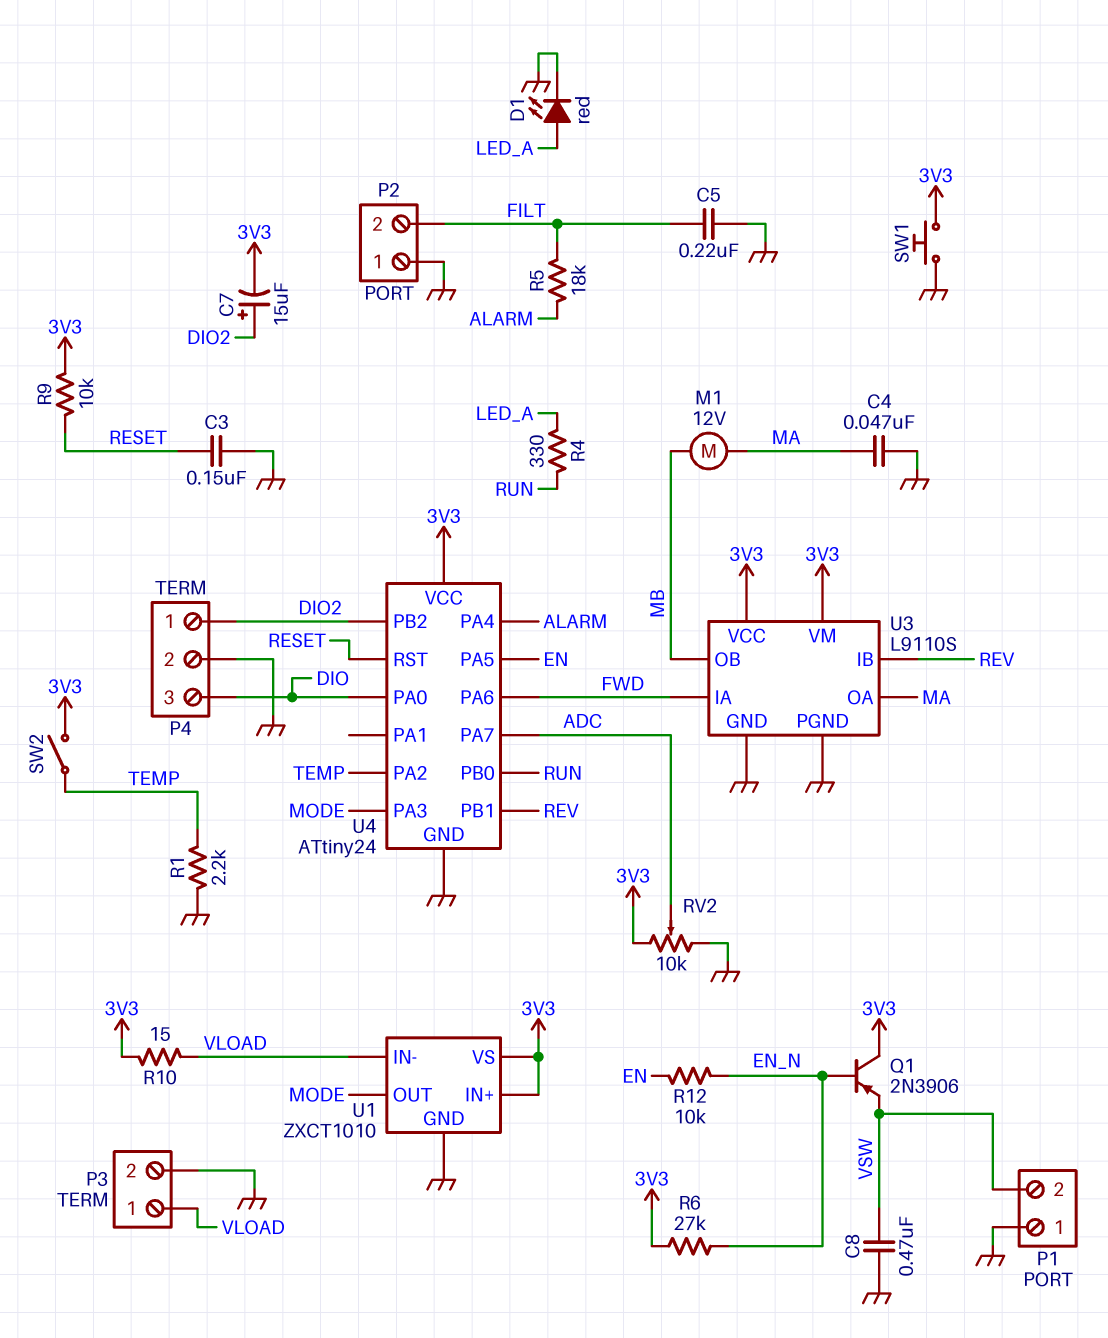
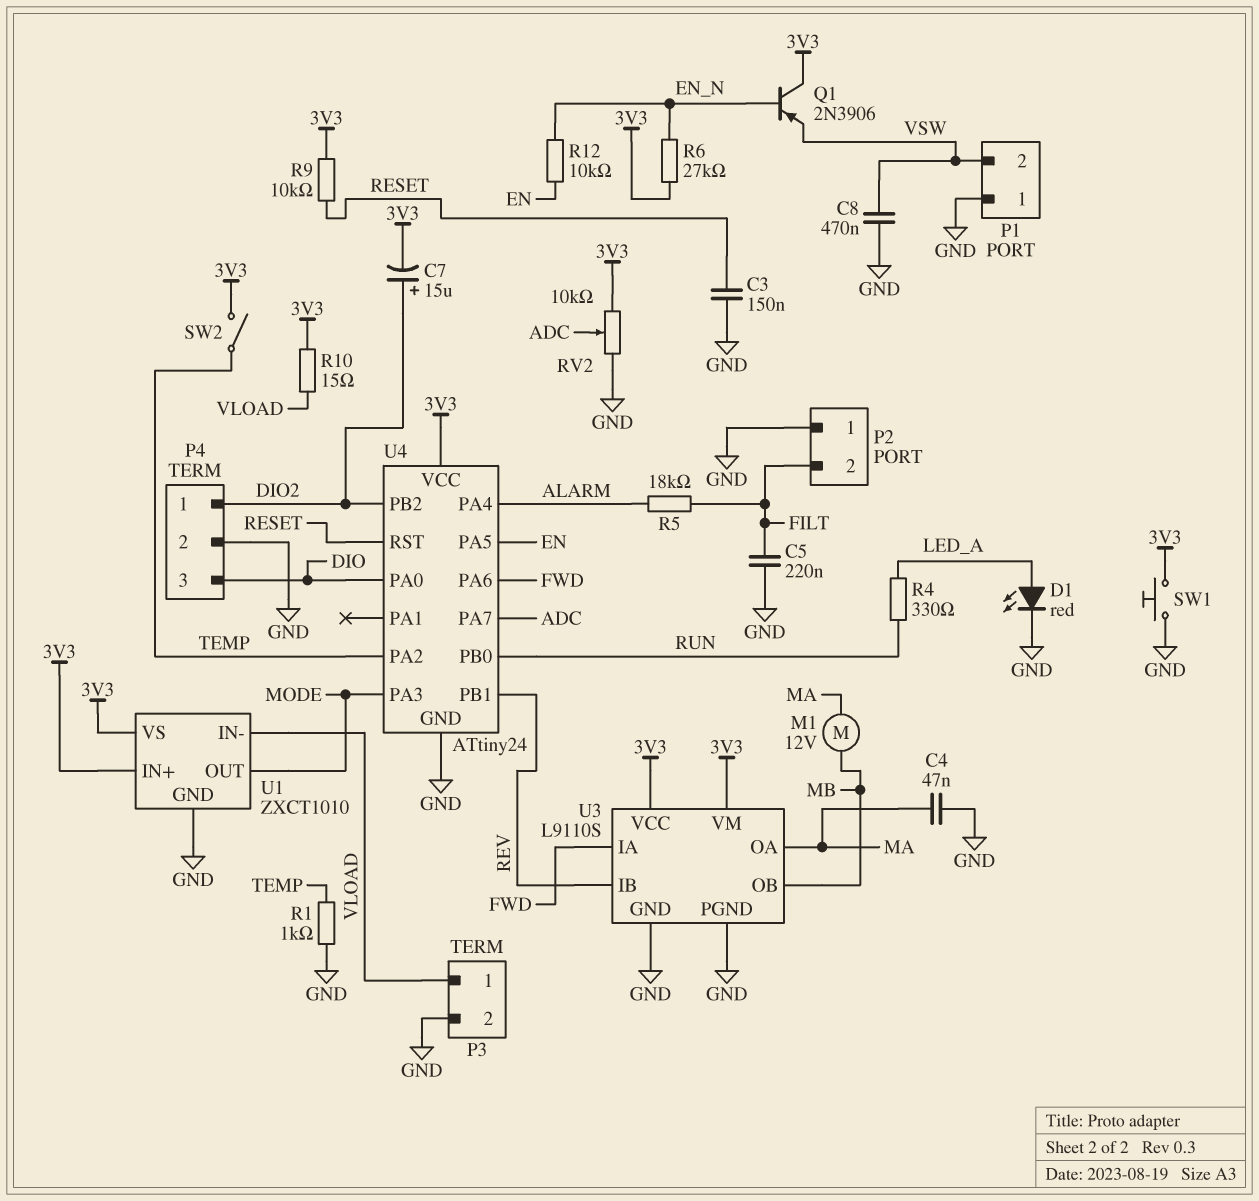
R1: 2.2k (GND, TEMP) -> 1k (GND, TEMP)

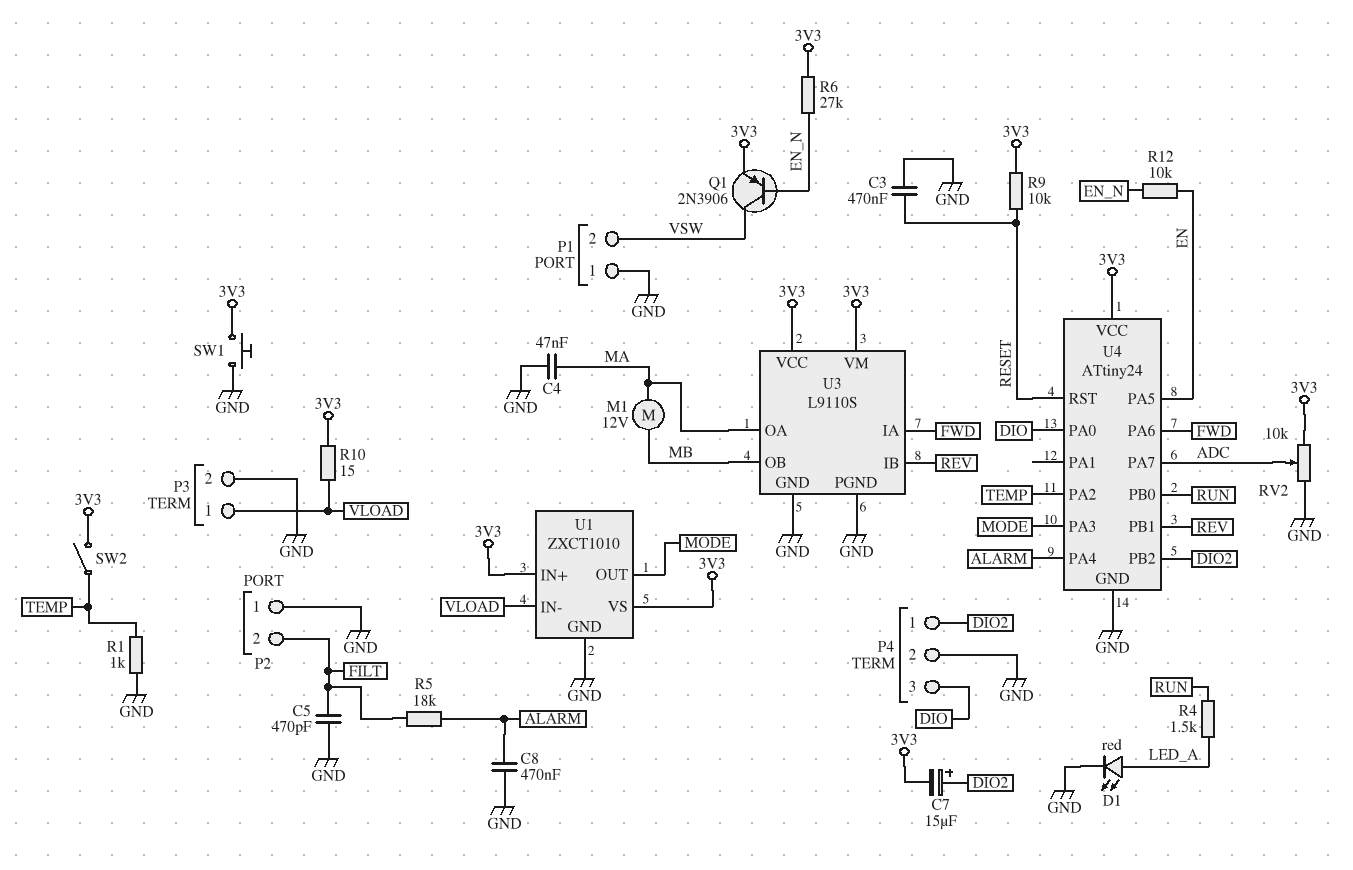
C3: 150nF (GND, RESET) -> 470nF (GND, RESET)
C5: 220nF (FILT, GND) -> 470pF (FILT, GND)
C8: 470nF (GND, VSW) -> 470nF (ALARM, GND)
Q1: PNP 2N3906 (B EN_N, C 3V3, E VSW) -> PNP 2N3906 (B EN_N, C VSW, E 3V3)
R4: 330 (LED_A, RUN) -> 1.5k (LED_A, RUN)

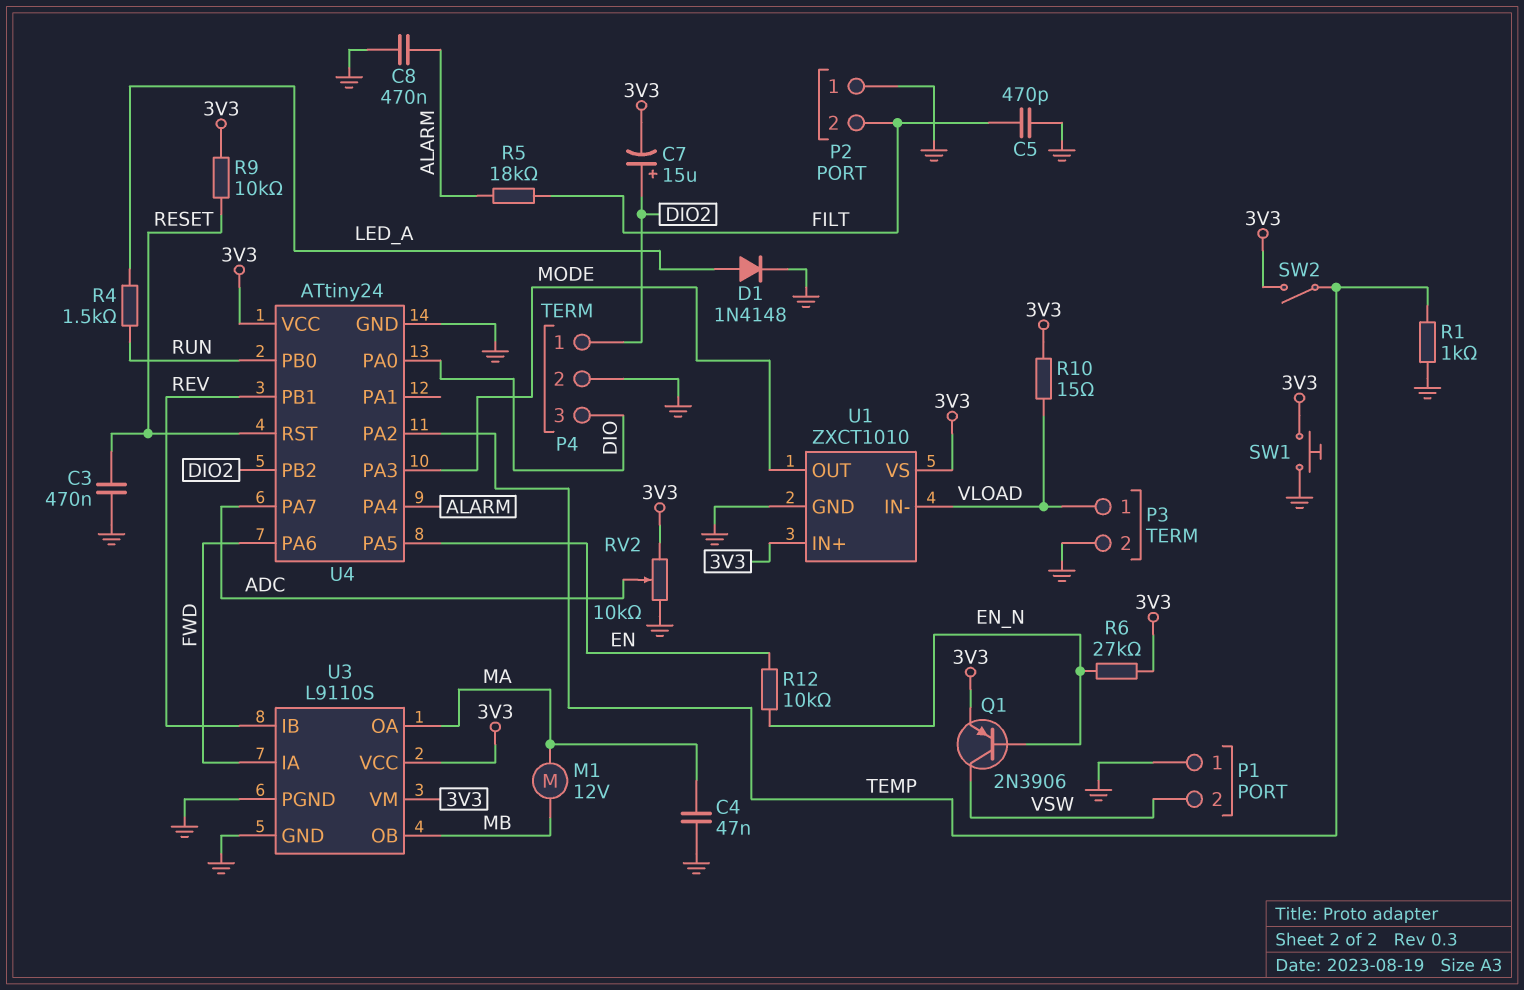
D1: LED red (A LED_A, K GND) -> diode 1N4148 (A LED_A, K GND)

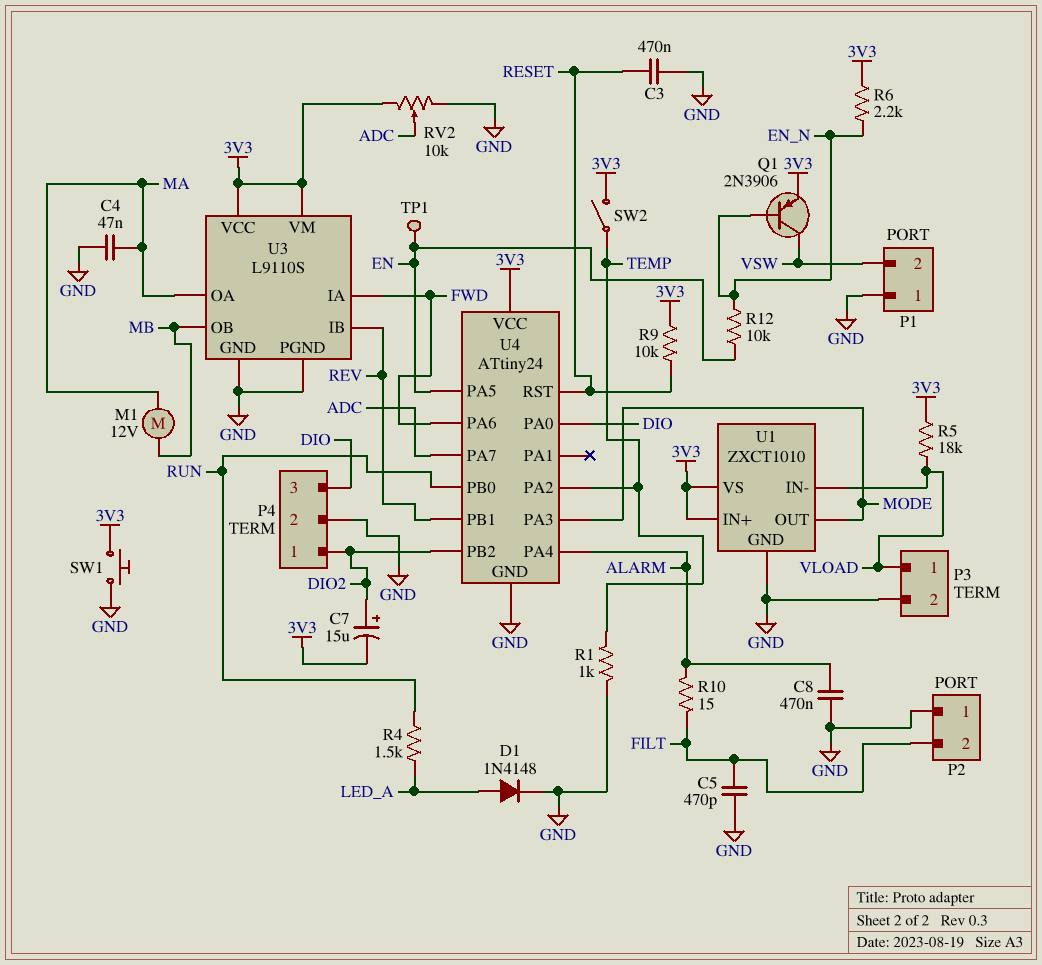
R5: 18k (ALARM, FILT) -> 18k (3V3, VLOAD)
R6: 27k (3V3, EN_N) -> 2.2k (3V3, EN_N)
R10: 15 (3V3, VLOAD) -> 15 (ALARM, FILT)
TP1: none -> test point (EN)

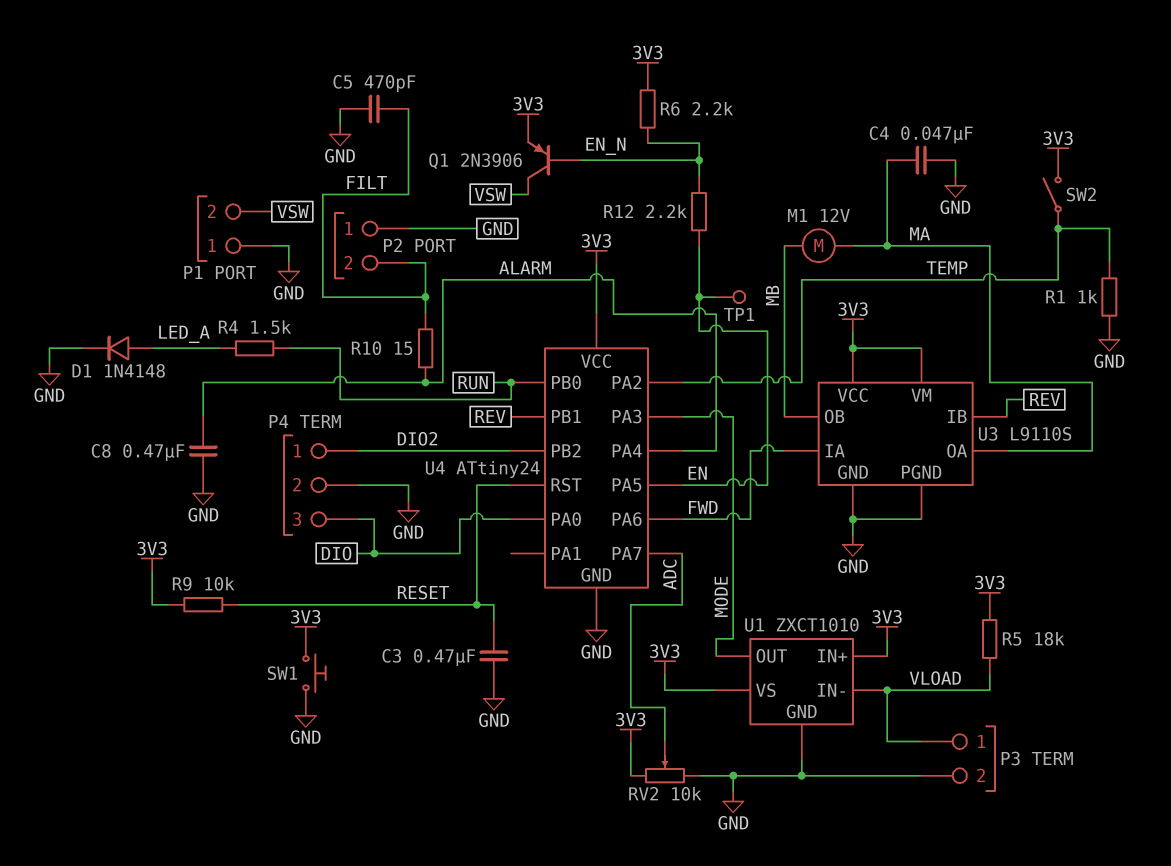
C7: 15uF (plus DIO2, minus 3V3) -> none
R12: 10k (EN, EN_N) -> 2.2k (EN, EN_N)

